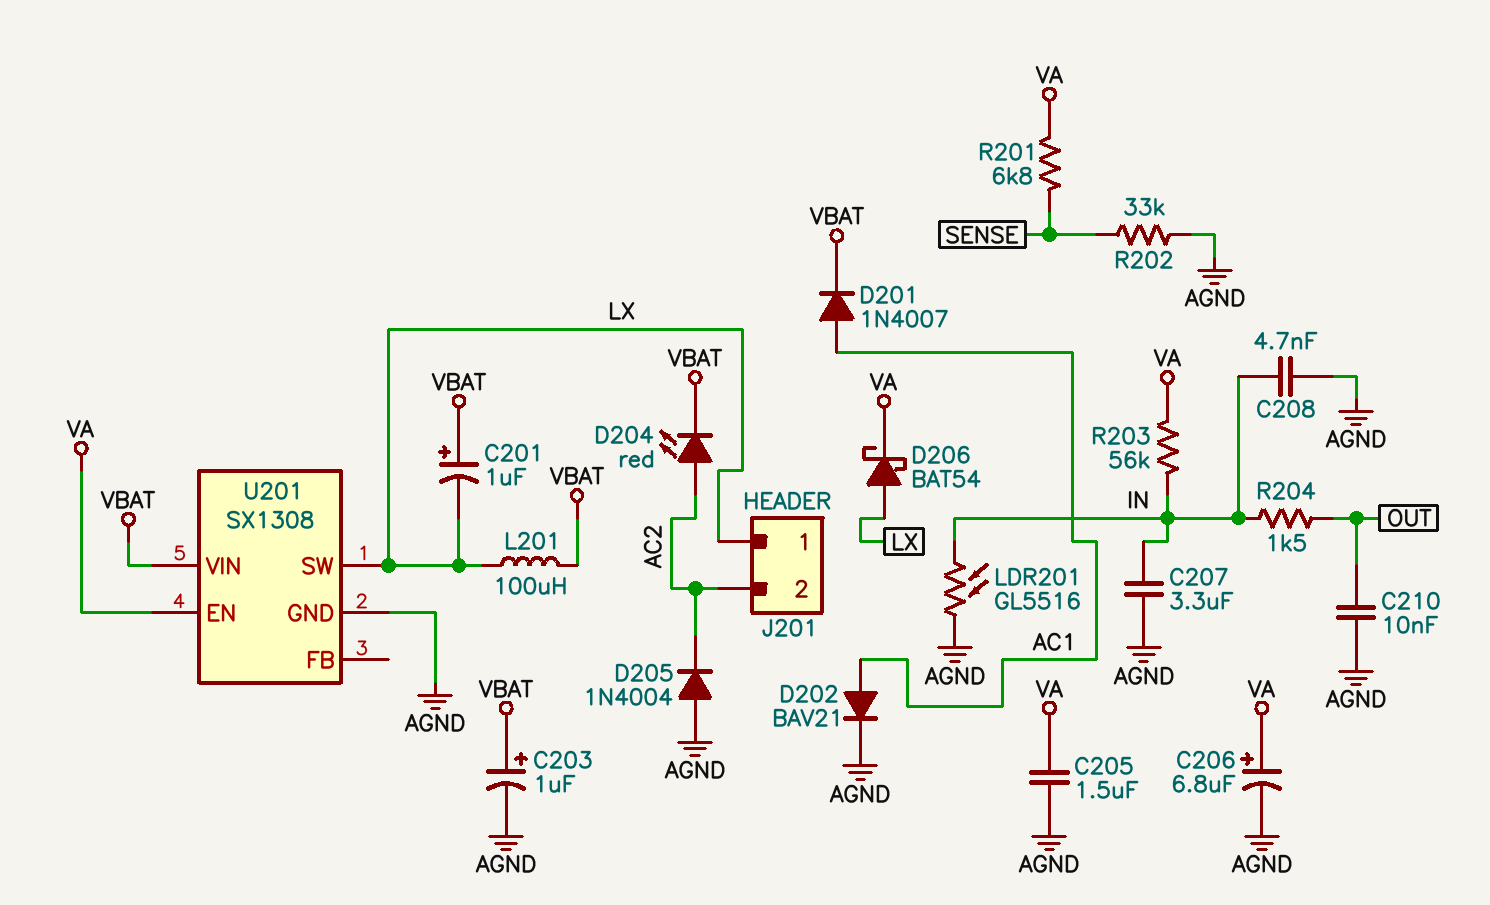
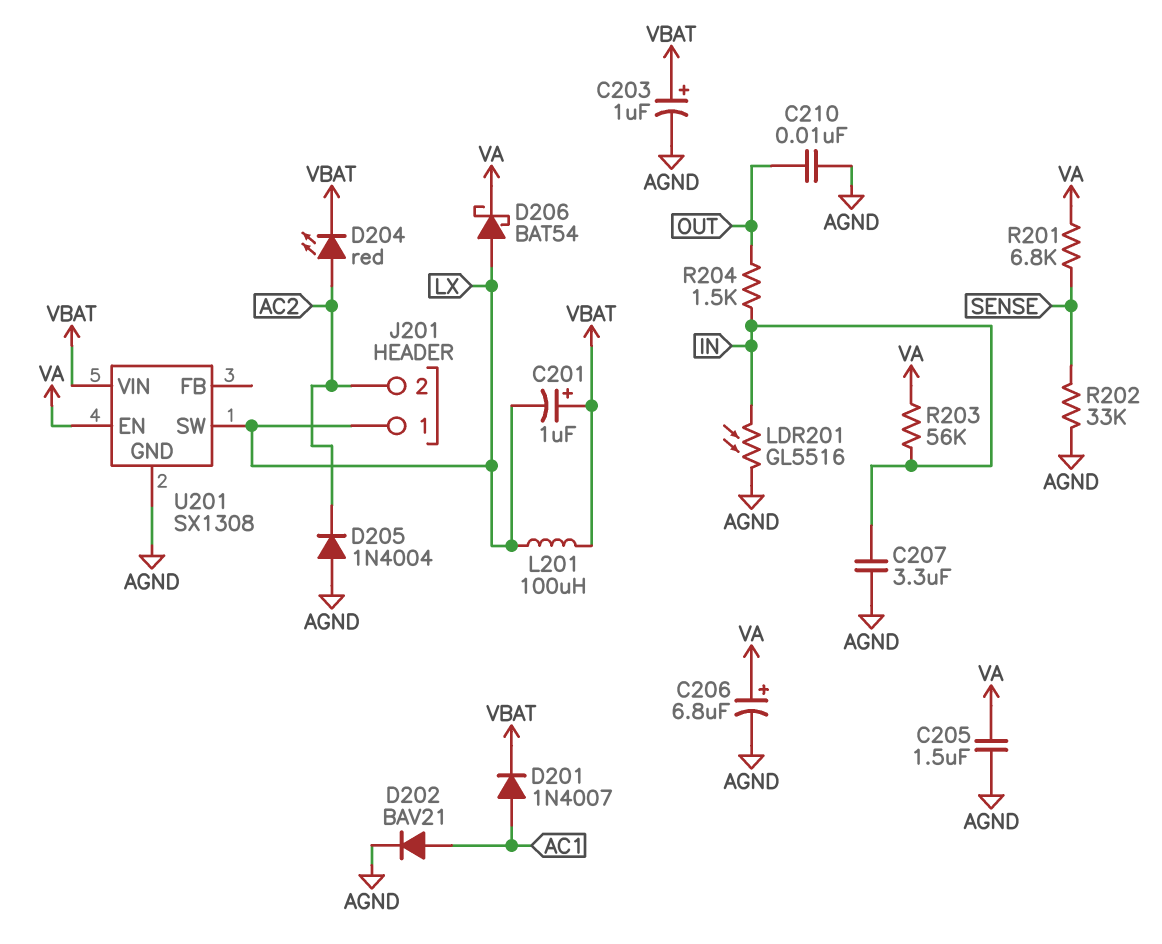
C208: 4.7nF (AGND, IN) -> none

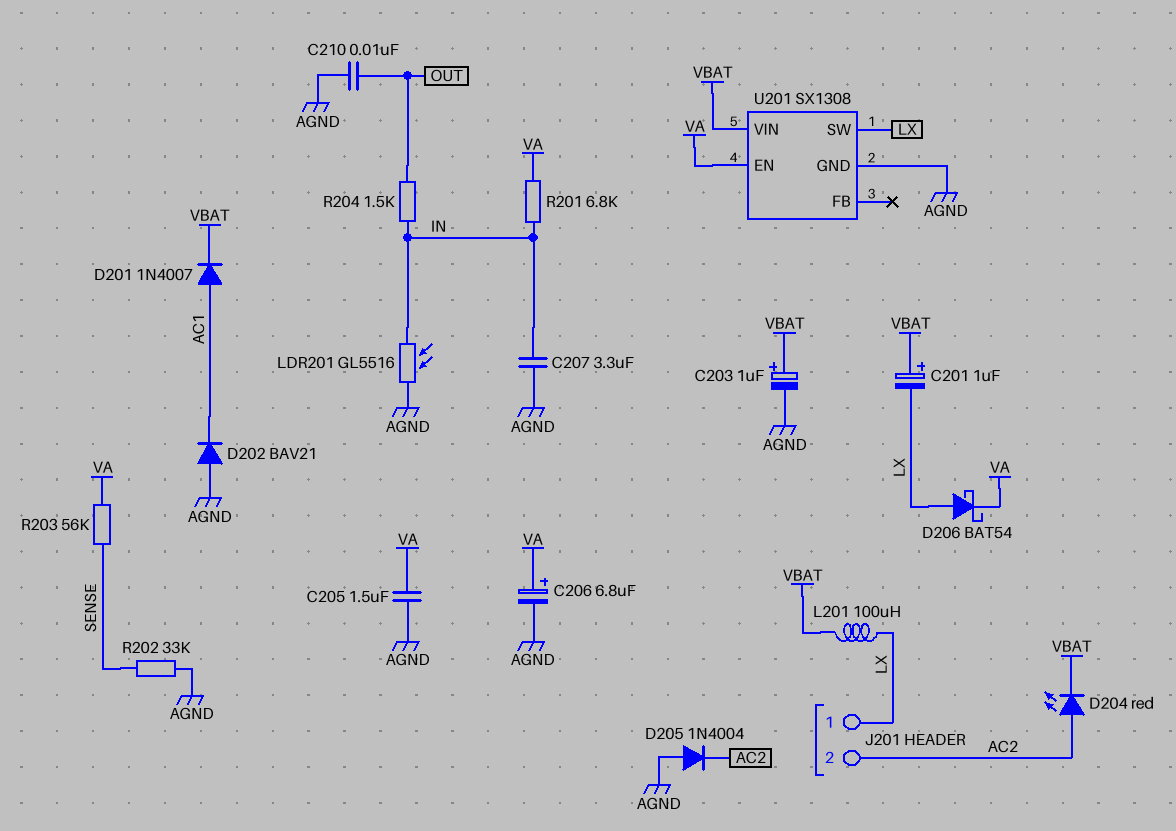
D202: diode BAV21 (A AC1, K AGND) -> diode BAV21 (A AGND, K AC1)
R201: 6.8k (SENSE, VA) -> 6.8k (IN, VA)
R203: 56k (IN, VA) -> 56k (SENSE, VA)

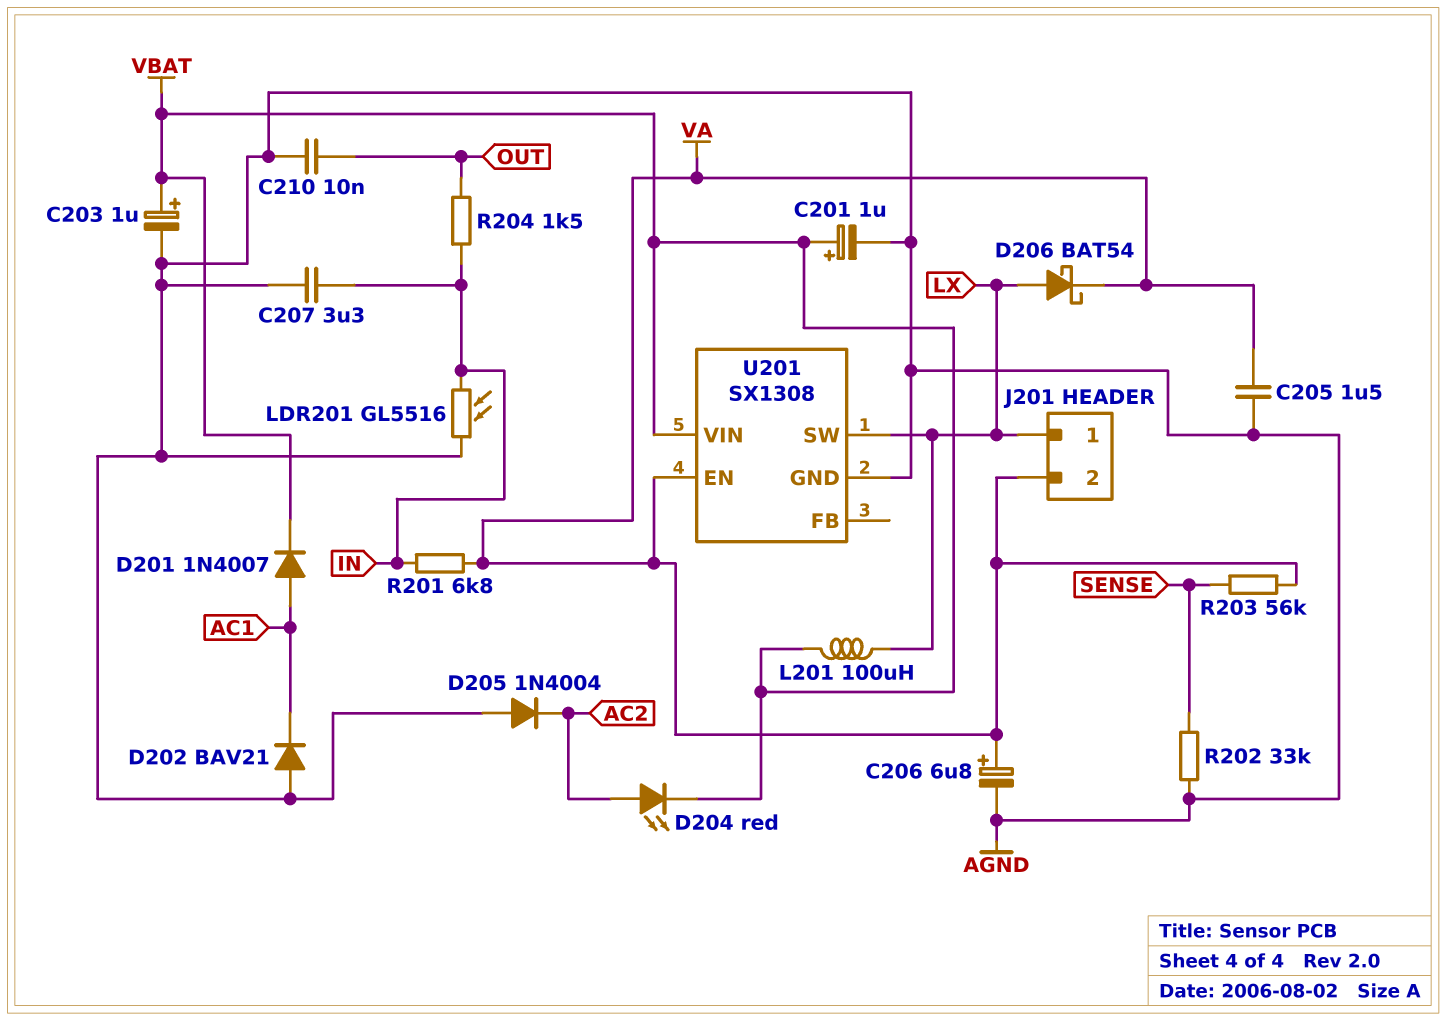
C201: 1uF (plus VBAT, minus LX) -> 1uF (plus VBAT, minus AGND)
J201 pin 2: AC2 -> VA

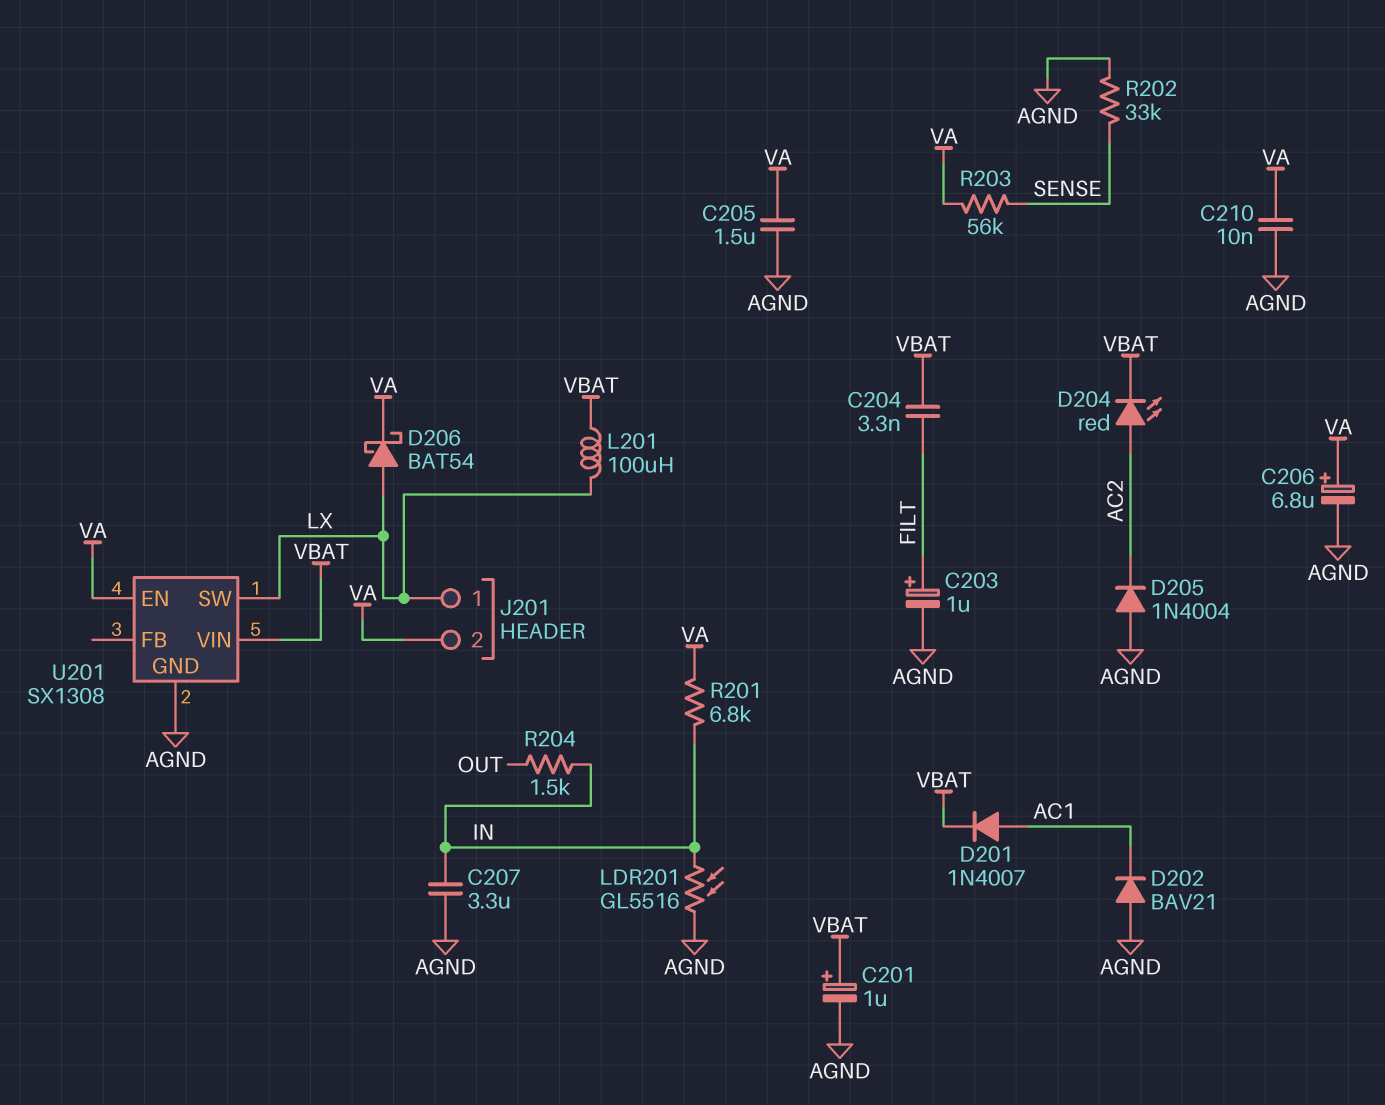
C203: 1uF (plus VBAT, minus AGND) -> 1uF (plus FILT, minus AGND)
C204: none -> 3.3nF (FILT, VBAT)
C210: 10nF (AGND, OUT) -> 10nF (AGND, VA)

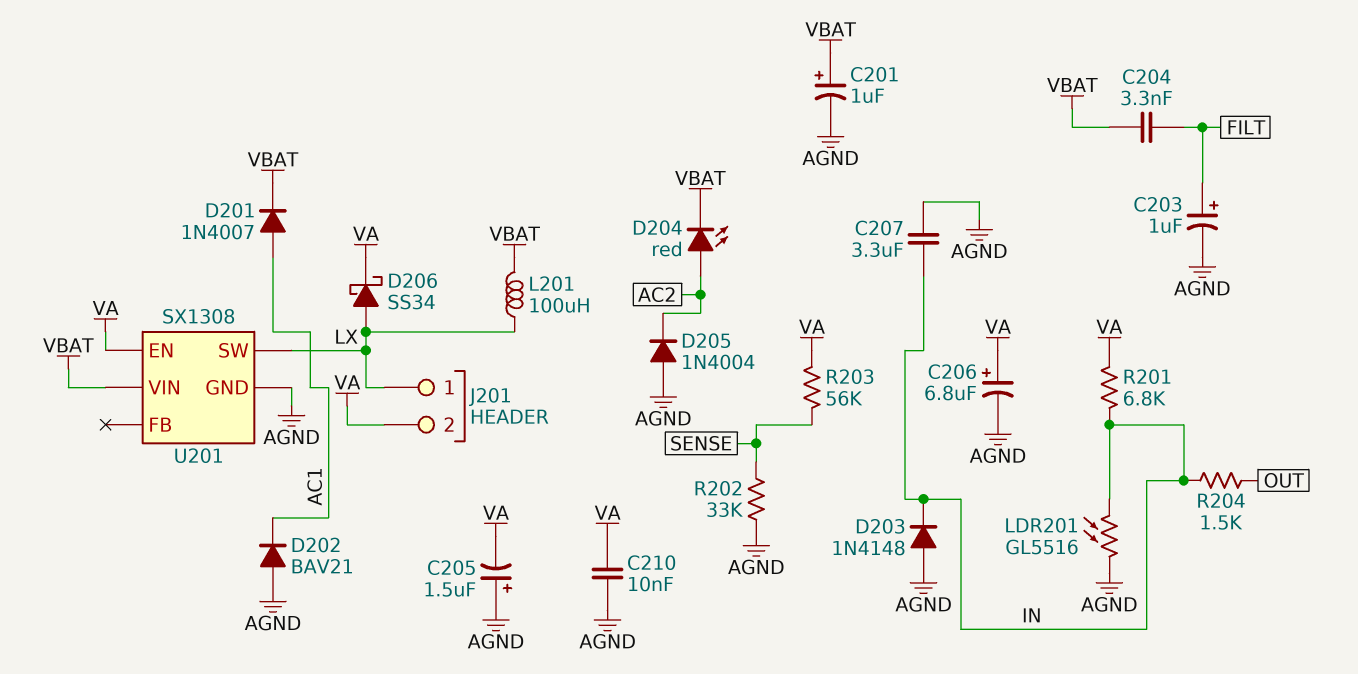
C205: 1.5uF (AGND, VA) -> 1.5uF (plus AGND, minus VA)
D203: none -> diode 1N4148 (A AGND, K IN)
D206: schottky BAT54 (A LX, K VA) -> schottky SS34 (A LX, K VA)

